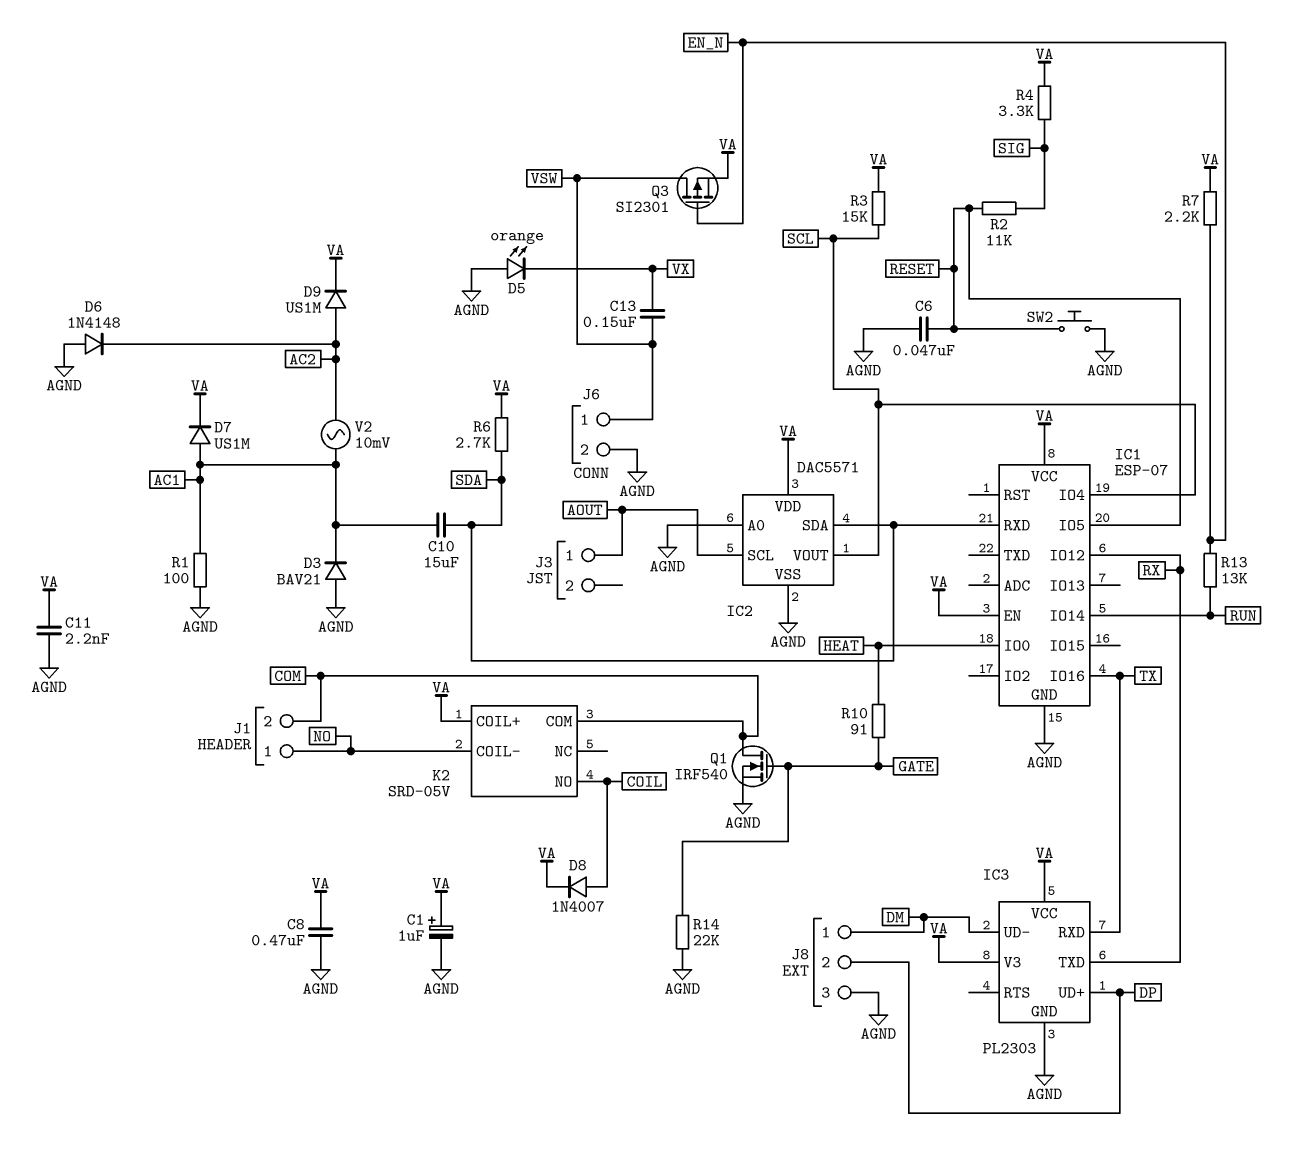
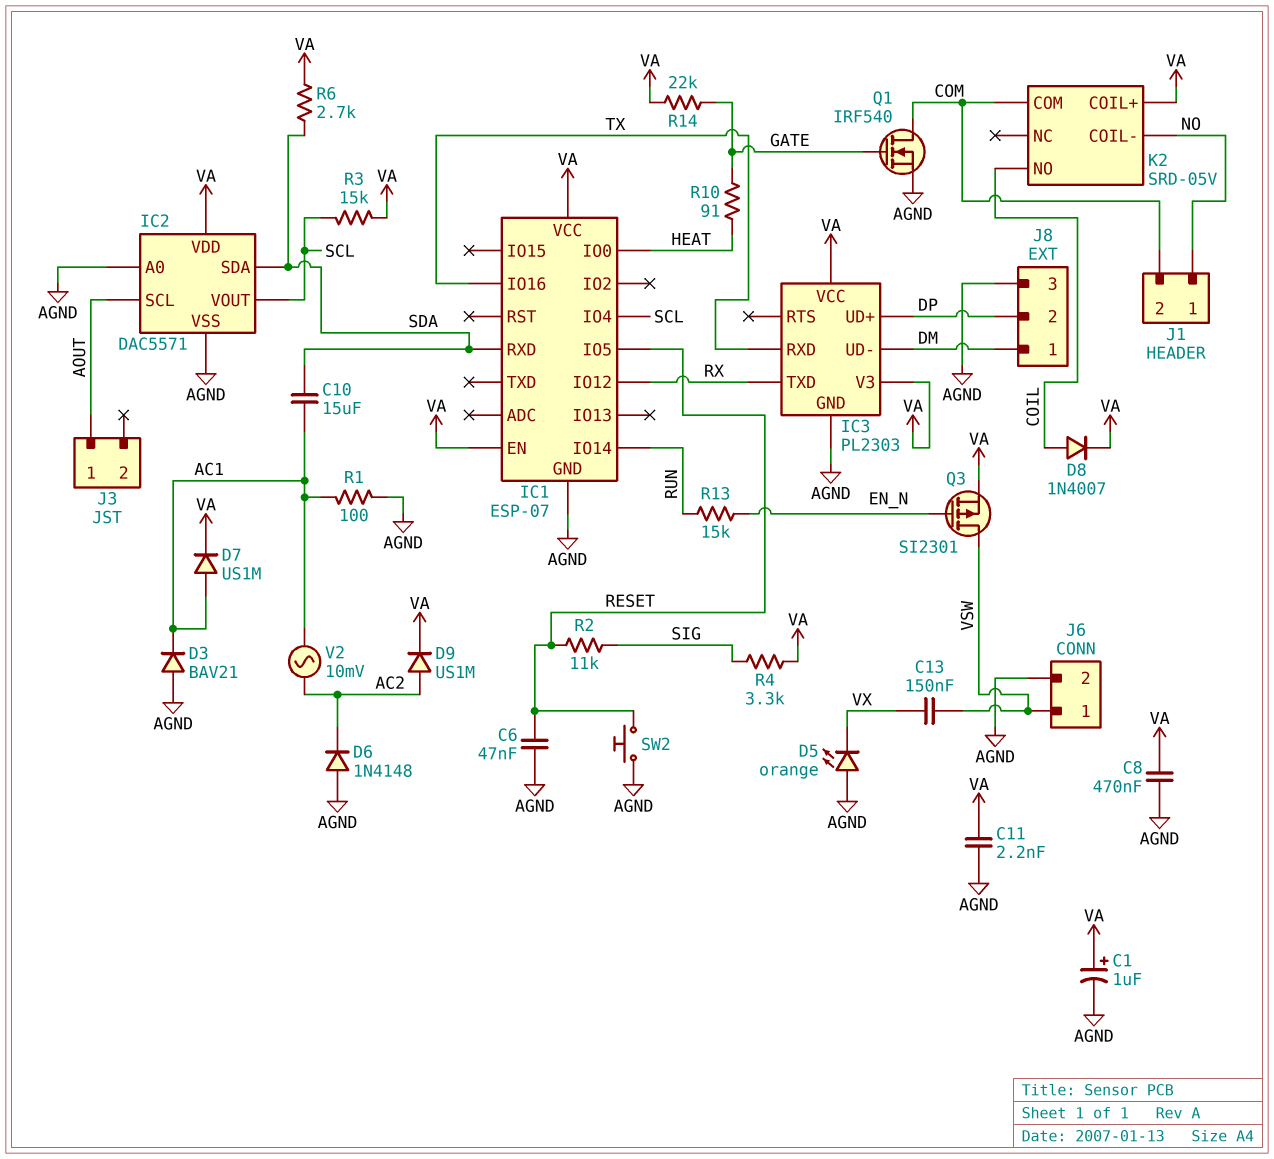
R7: 2.2k (EN_N, VA) -> none
R13: 13k (EN_N, RUN) -> 15k (EN_N, RUN)
R14: 22k (AGND, GATE) -> 22k (GATE, VA)

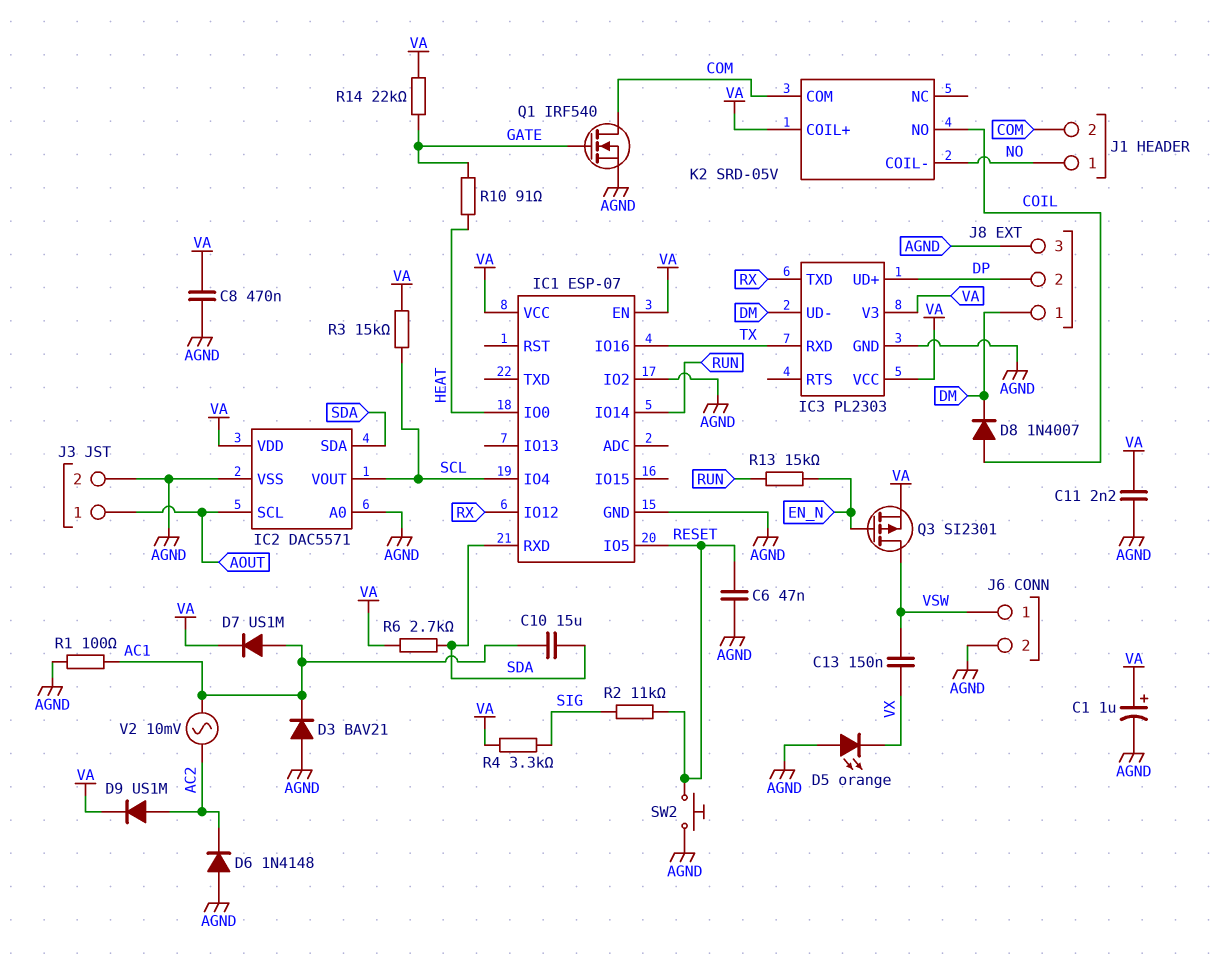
D8: diode 1N4007 (A COIL, K VA) -> diode 1N4007 (A COIL, K DM)
IC1 pin IO2: none -> AGND
J3 pin 2: none -> AGND

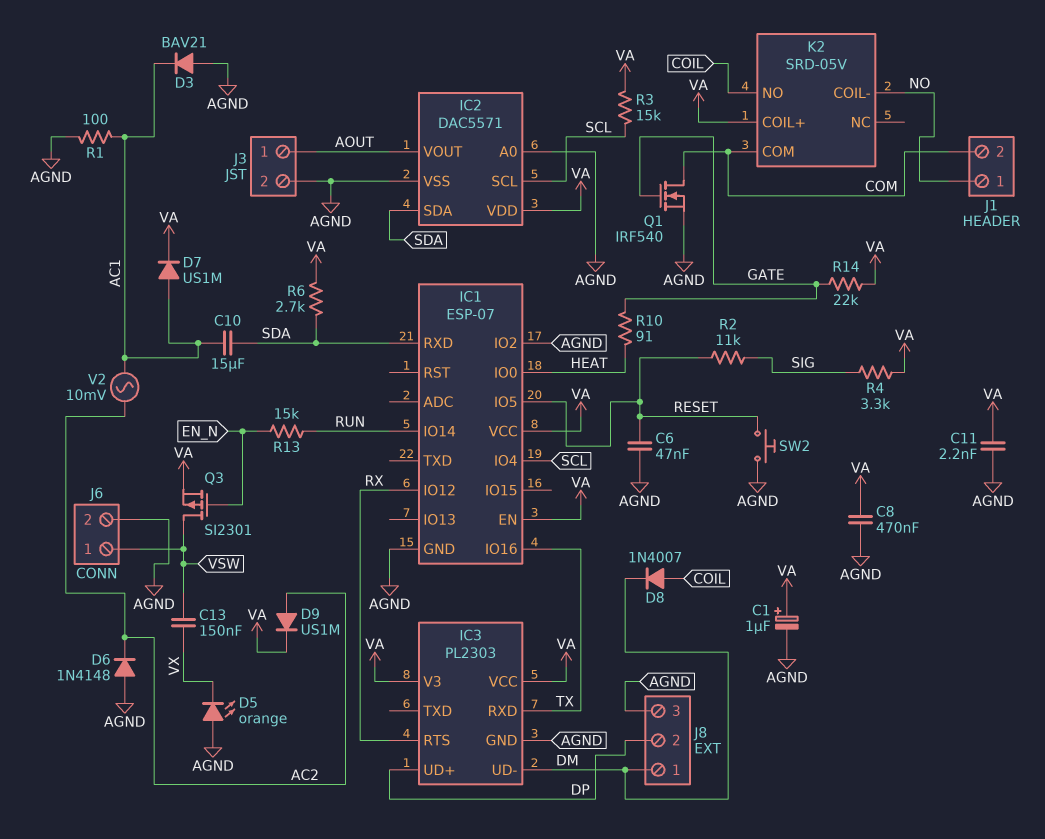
IC2 pin SCL: AOUT -> SCL
IC2 pin VOUT: SCL -> AOUT
IC3 pin RTS: none -> RX
IC3 pin TXD: RX -> none

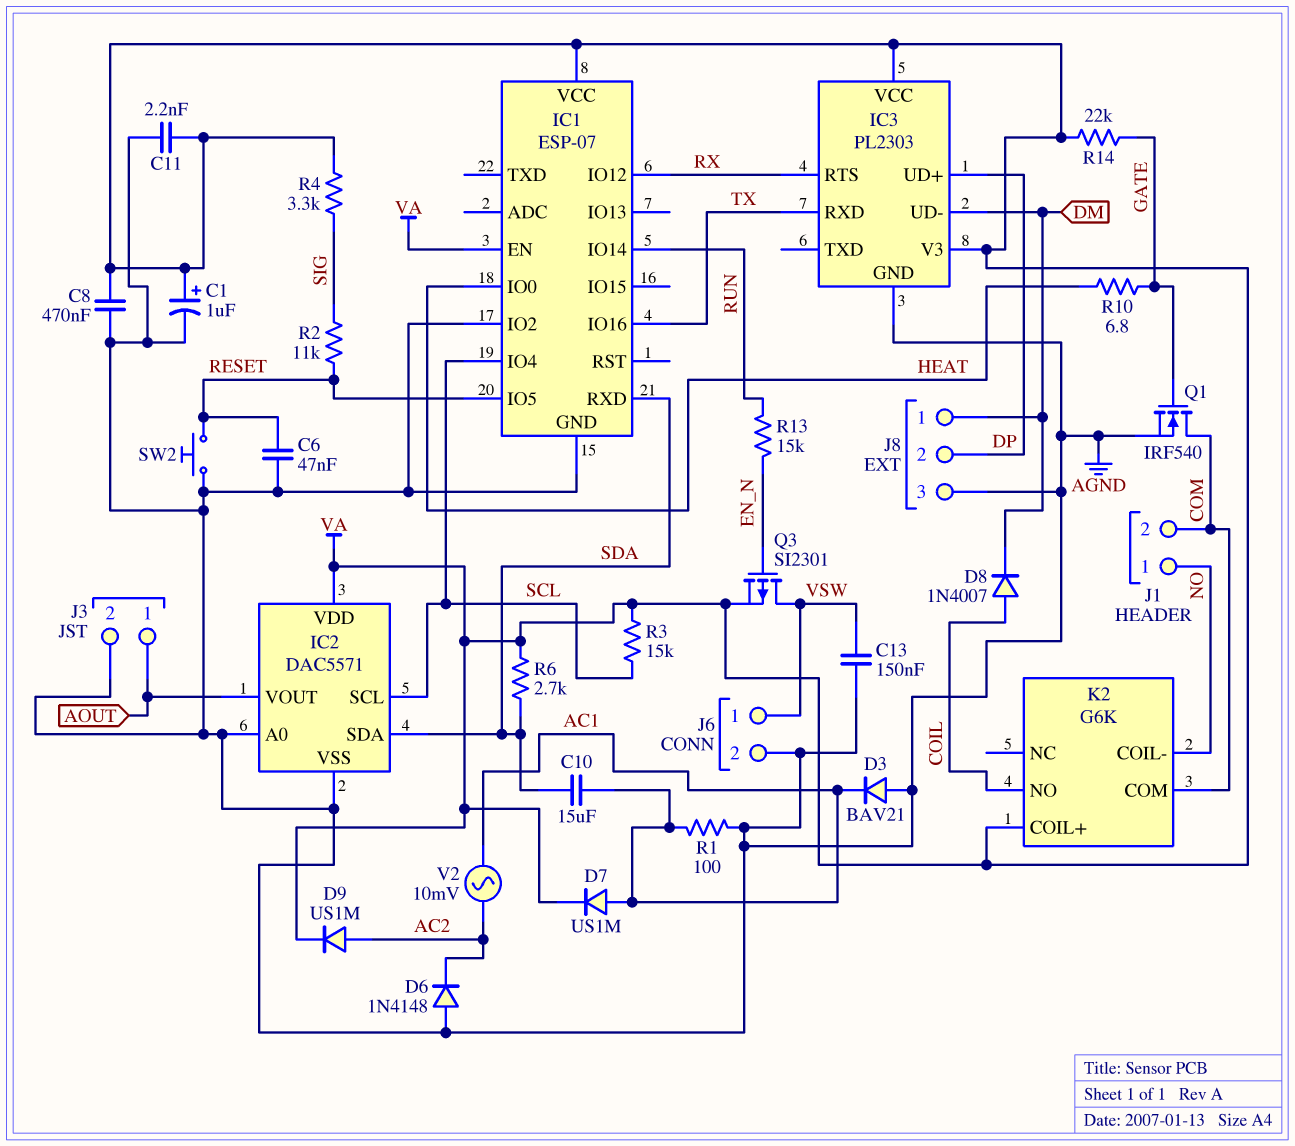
C13: 150nF (VSW, VX) -> 150nF (AGND, VSW)
D5: LED orange (A AGND, K VX) -> none
K2: SRD-05V -> G6K
R10: 91 (GATE, HEAT) -> 6.8 (GATE, HEAT)

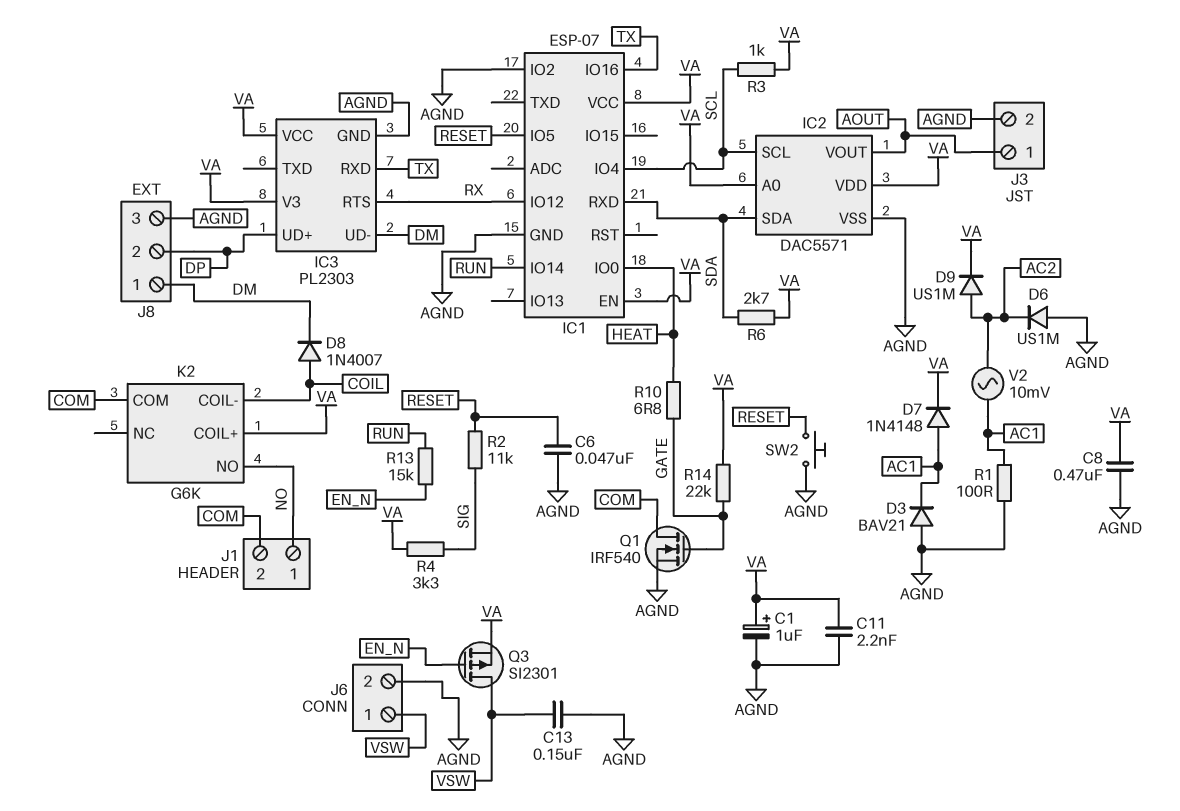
C10: 15uF (AC1, SDA) -> none
D6: diode 1N4148 (A AGND, K AC2) -> diode US1M (A AGND, K AC2)
D7: diode US1M (A AC1, K VA) -> diode 1N4148 (A AC1, K VA)
IC2 pin A0: AGND -> VA
K2 pin COIL-: NO -> COIL
K2 pin NO: COIL -> NO
R3: 15k (SCL, VA) -> 1k (SCL, VA)

